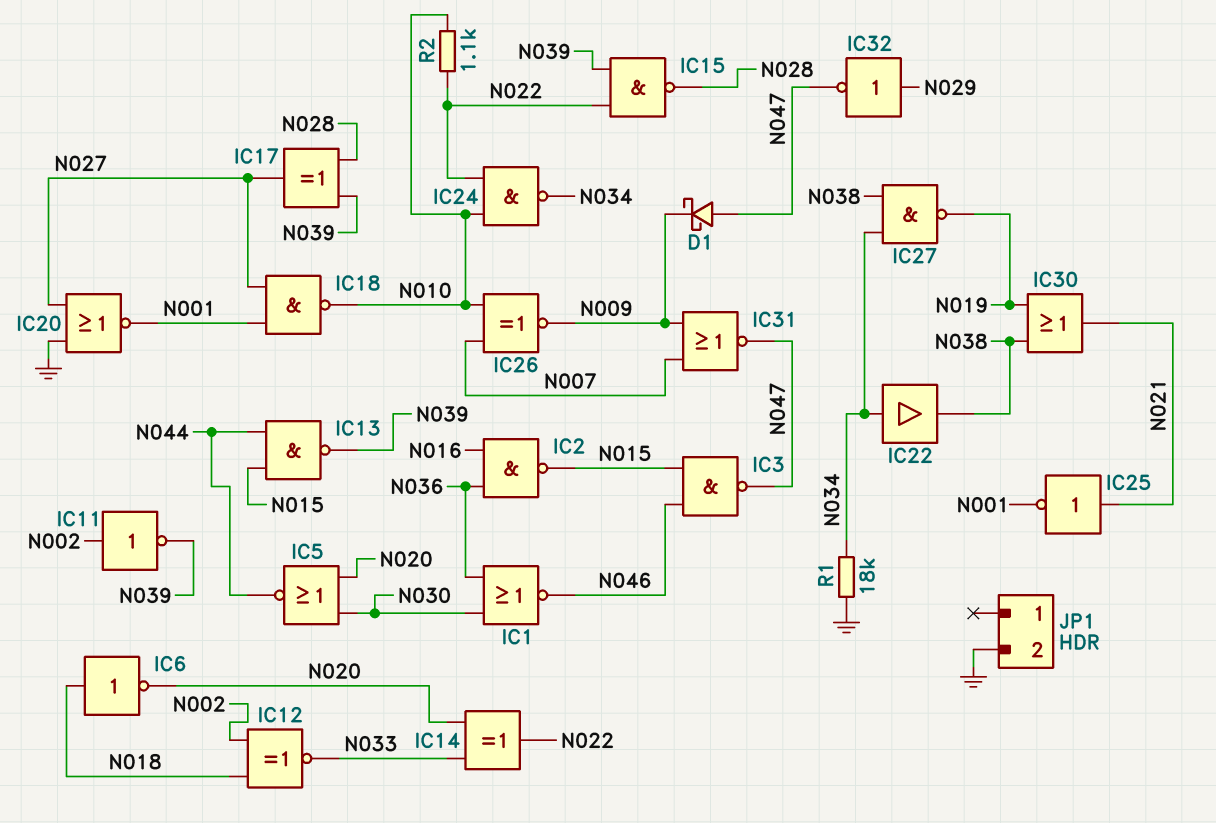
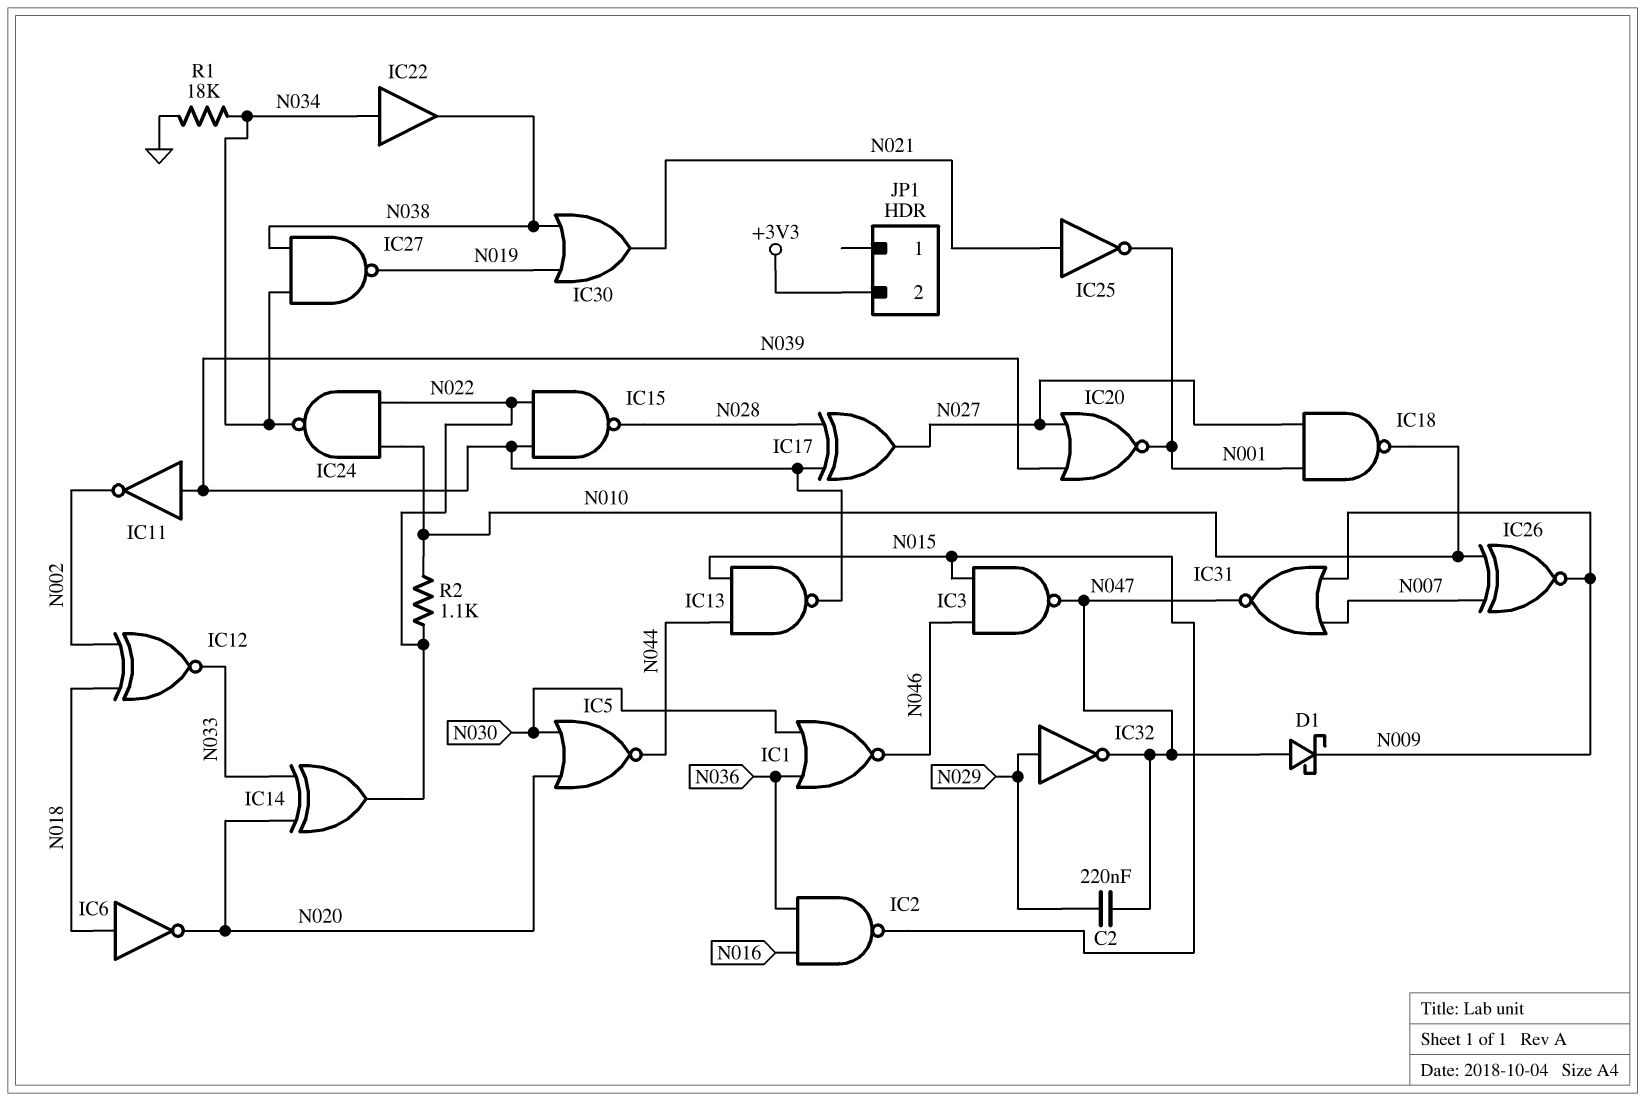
C2: none -> 220nF (N029, N047)
IC11: NOT (in N002, out N039) -> NOT (in N039, out N002)
IC20: NOR (in GND, in N027, out N001) -> NOR (in N027, in N039, out N001)
JP1 pin 2: GND -> +3V3

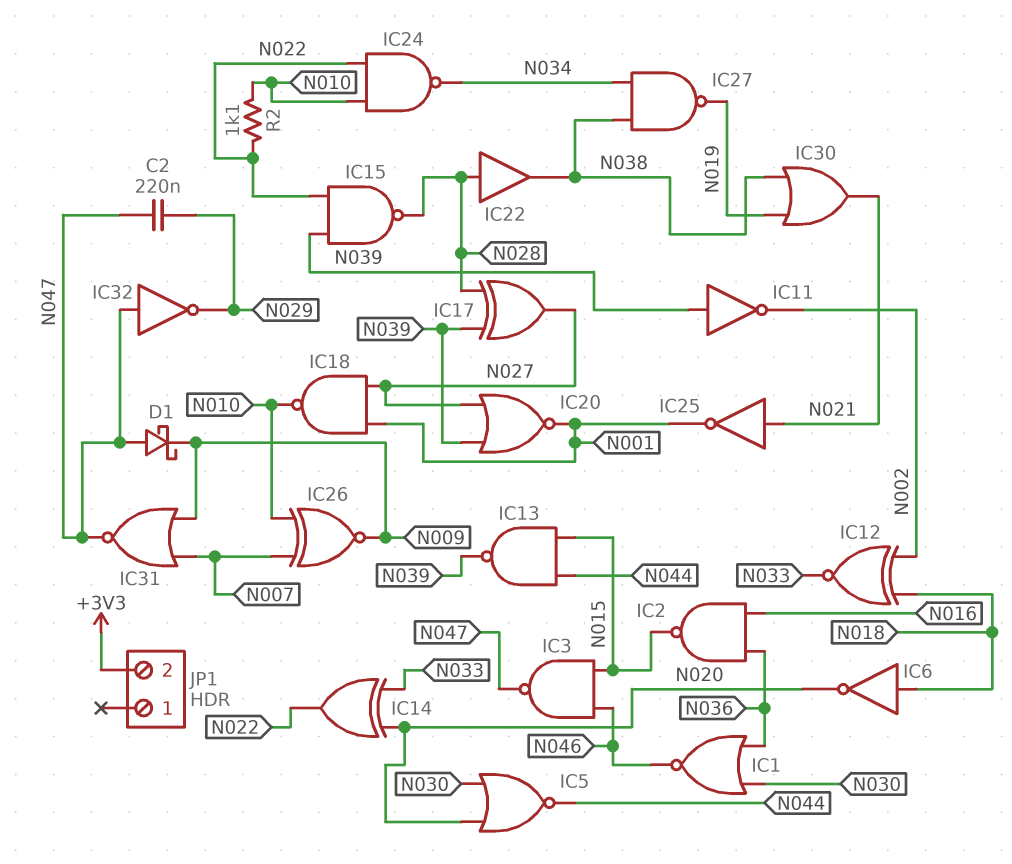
IC22: buffer (in N034, out N038) -> buffer (in N028, out N038)
IC32: NOT (in N029, out N047) -> NOT (in N047, out N029)
R1: 18k (GND, N034) -> none

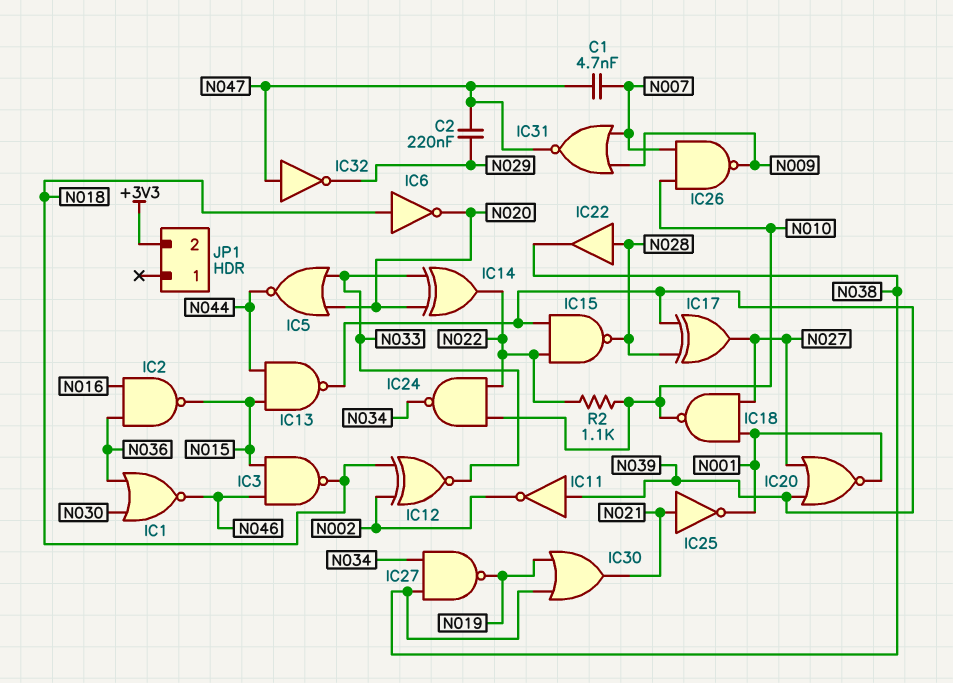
C1: none -> 4.7nF (N007, N047)
D1: schottky (A N047, K N009) -> none
IC3: NAND (in N015, in N046, out N047) -> NAND (in N015, in N046, out N018)
IC5: NOR (in N020, in N030, out N044) -> NOR (in N020, in N033, out N044)
IC26: XNOR (in N007, in N010, out N009) -> NAND (in N007, in N010, out N009)

